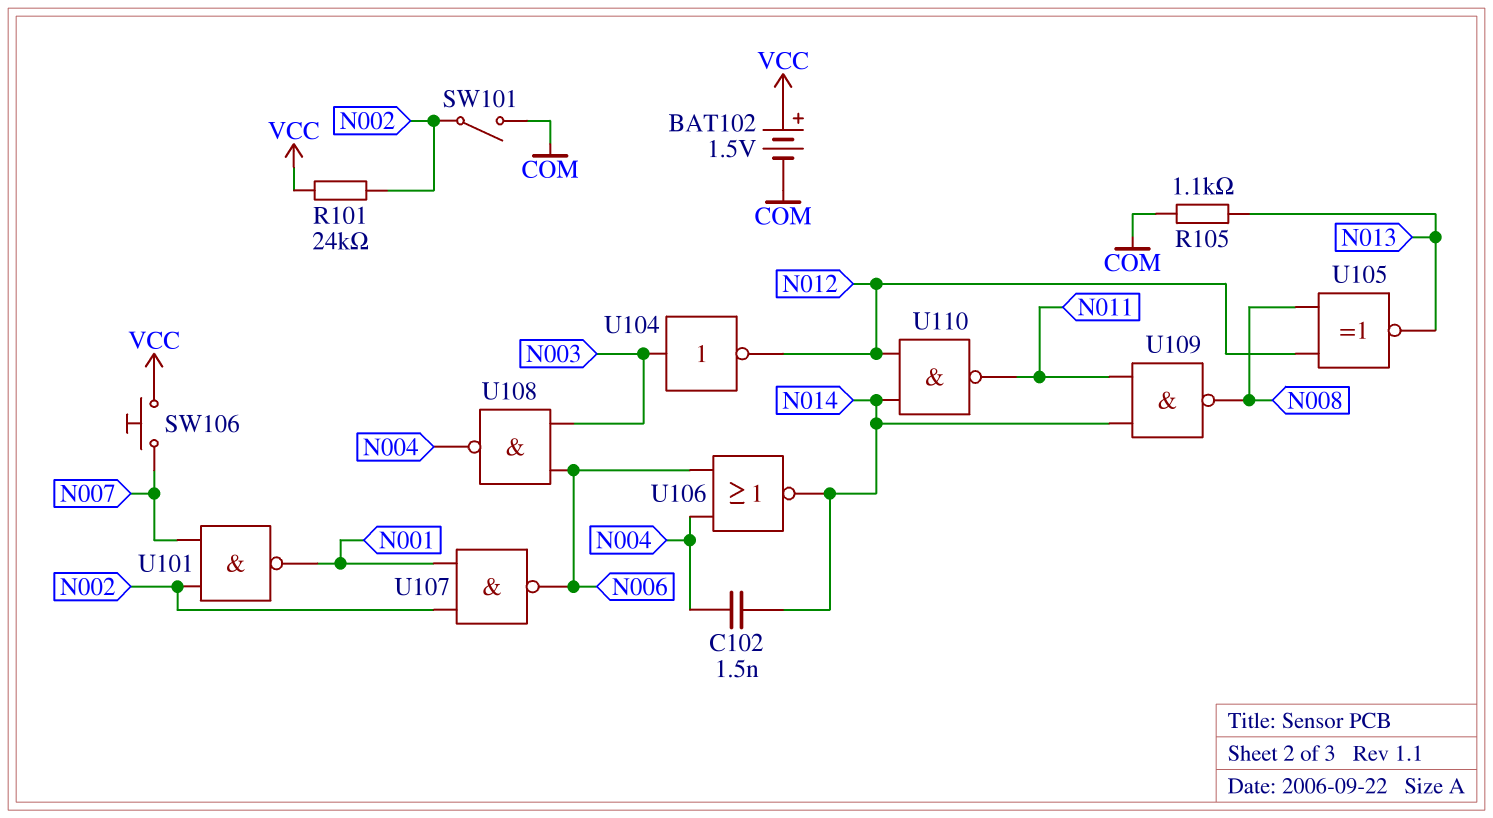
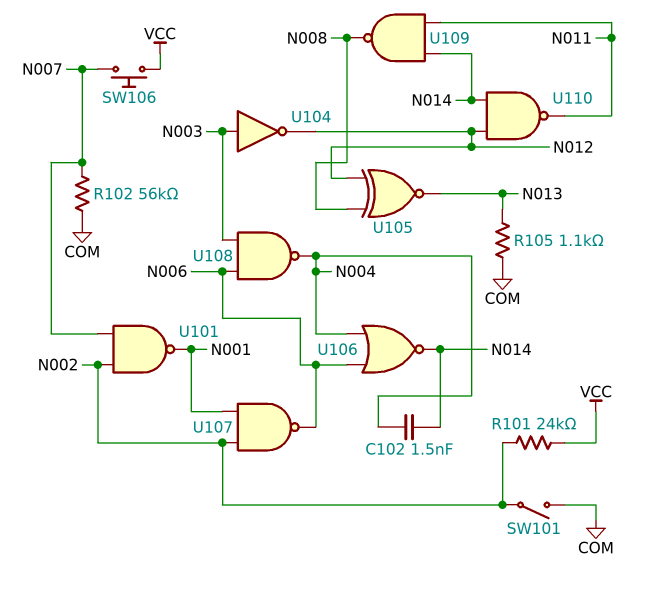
BAT102: 1.5V (plus VCC, minus COM) -> none
R102: none -> 56k (COM, N007)

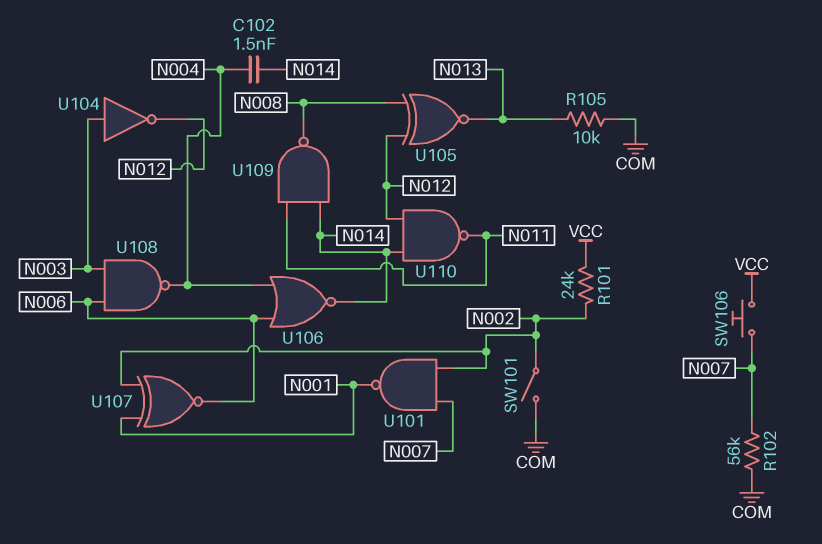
R105: 1.1k (COM, N013) -> 10k (COM, N013)
U107: NAND (in N001, in N002, out N006) -> XNOR (in N001, in N002, out N006)

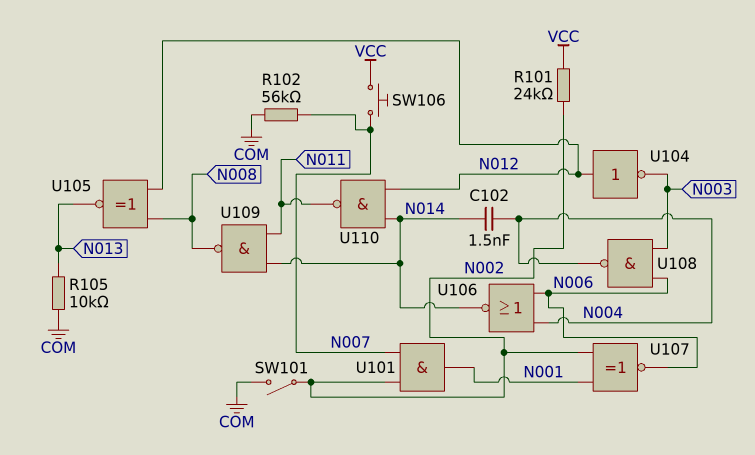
U101: NAND (in N002, in N007, out N001) -> AND (in N002, in N007, out N001)
U104: NOT (in N003, out N012) -> NOT (in N012, out N003)

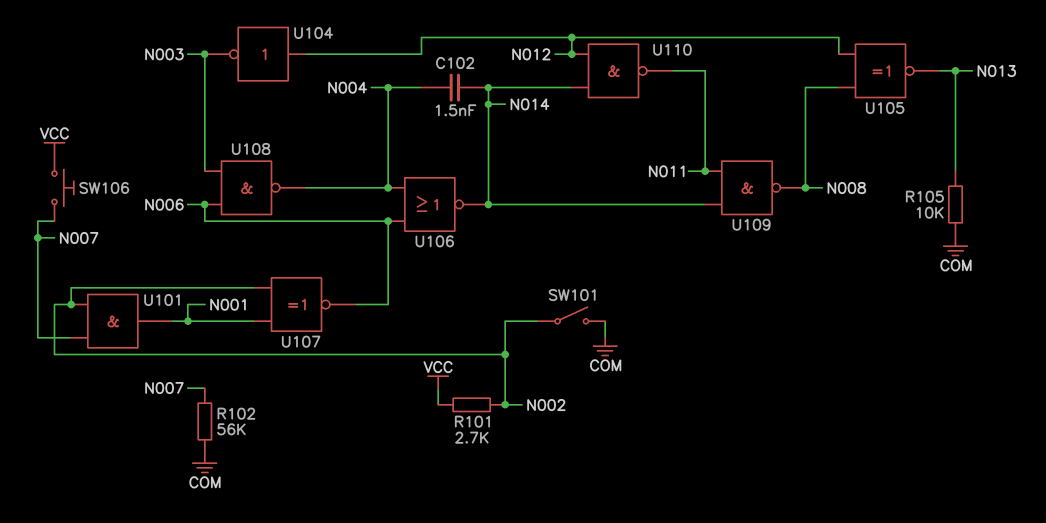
R101: 24k (N002, VCC) -> 2.7k (N002, VCC)

